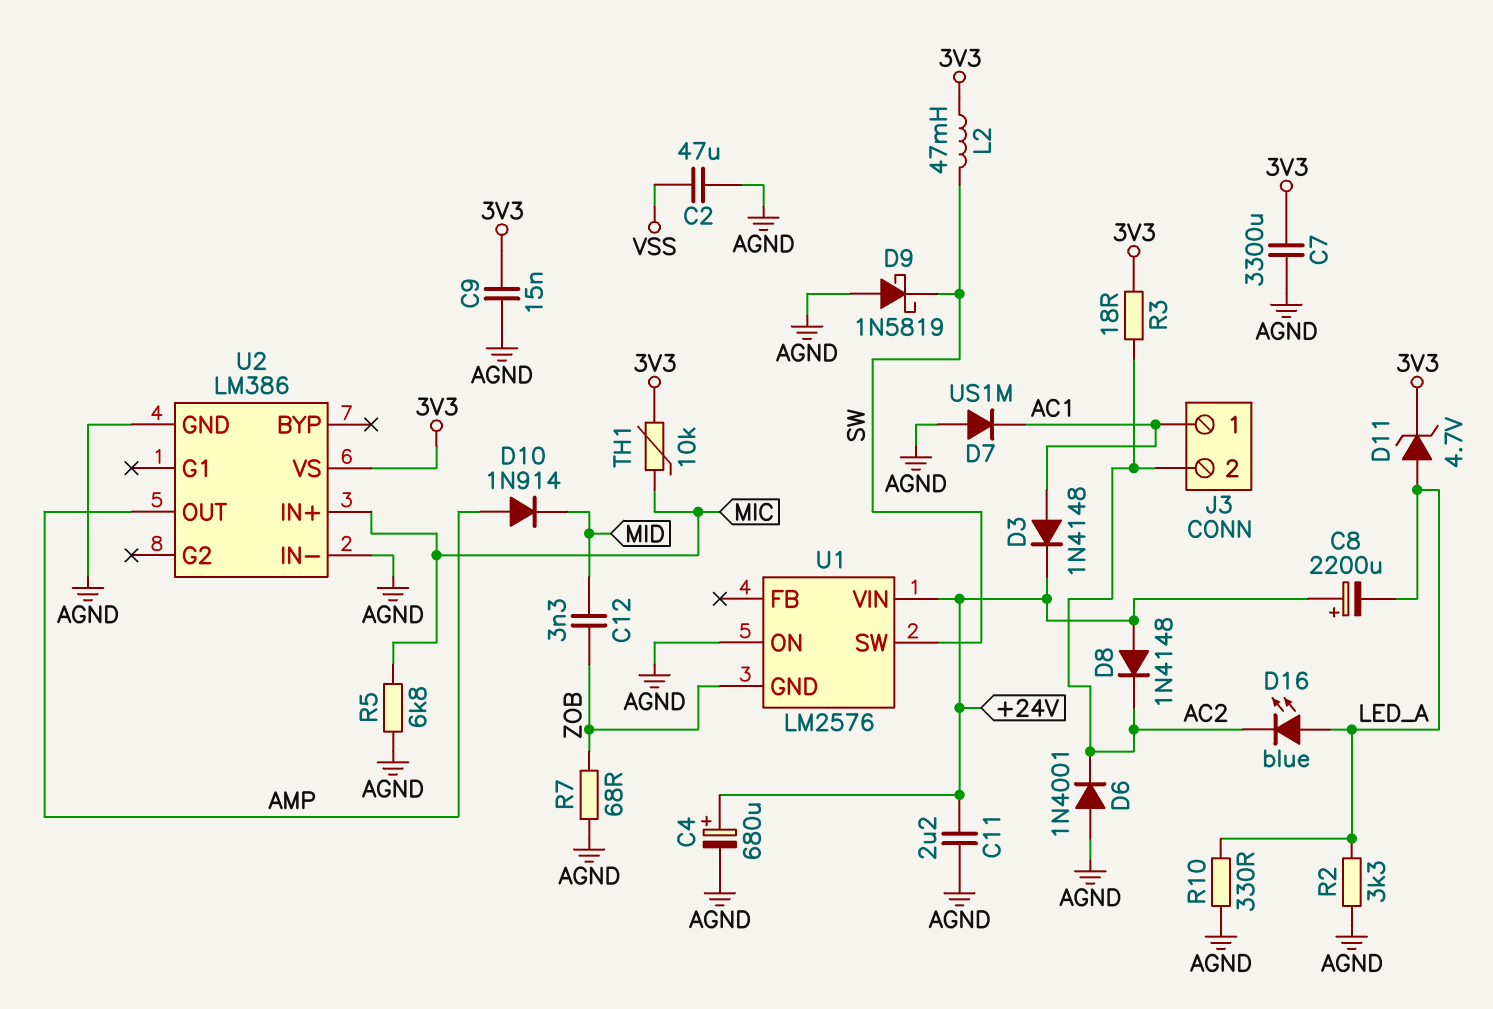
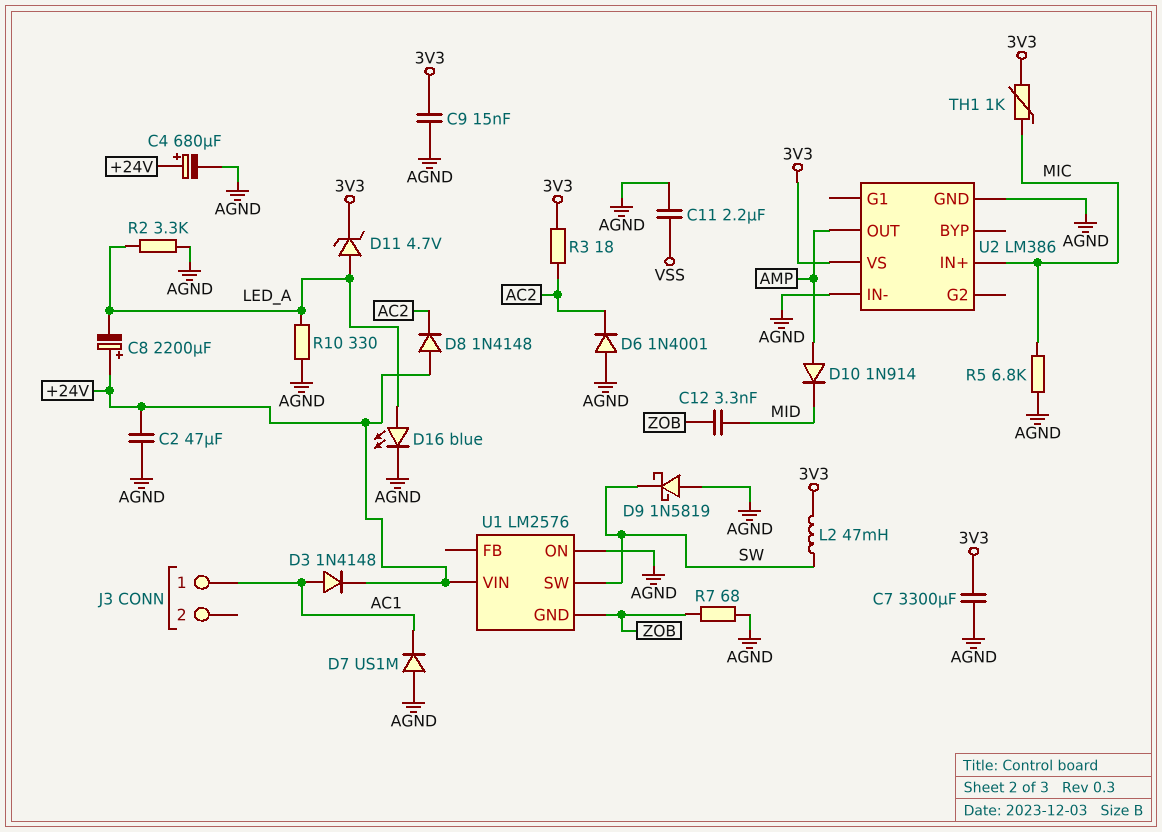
C2: 47uF (AGND, VSS) -> 47uF (+24V, AGND)
C11: 2.2uF (+24V, AGND) -> 2.2uF (AGND, VSS)
D16: LED blue (A LED_A, K AC2) -> LED blue (A LED_A, K AGND)
J3 pin 2: AC2 -> none
TH1: 10k (3V3, MIC) -> 1k (3V3, MIC)

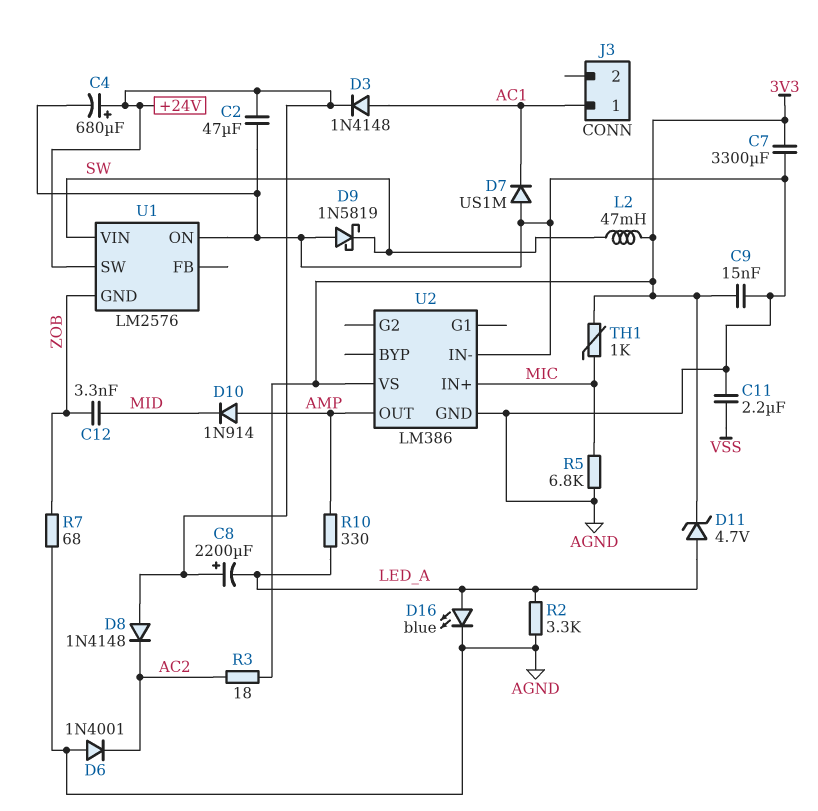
R10: 330 (AGND, LED_A) -> 330 (AMP, LED_A)
U1 pin SW: SW -> +24V
U1 pin VIN: +24V -> SW

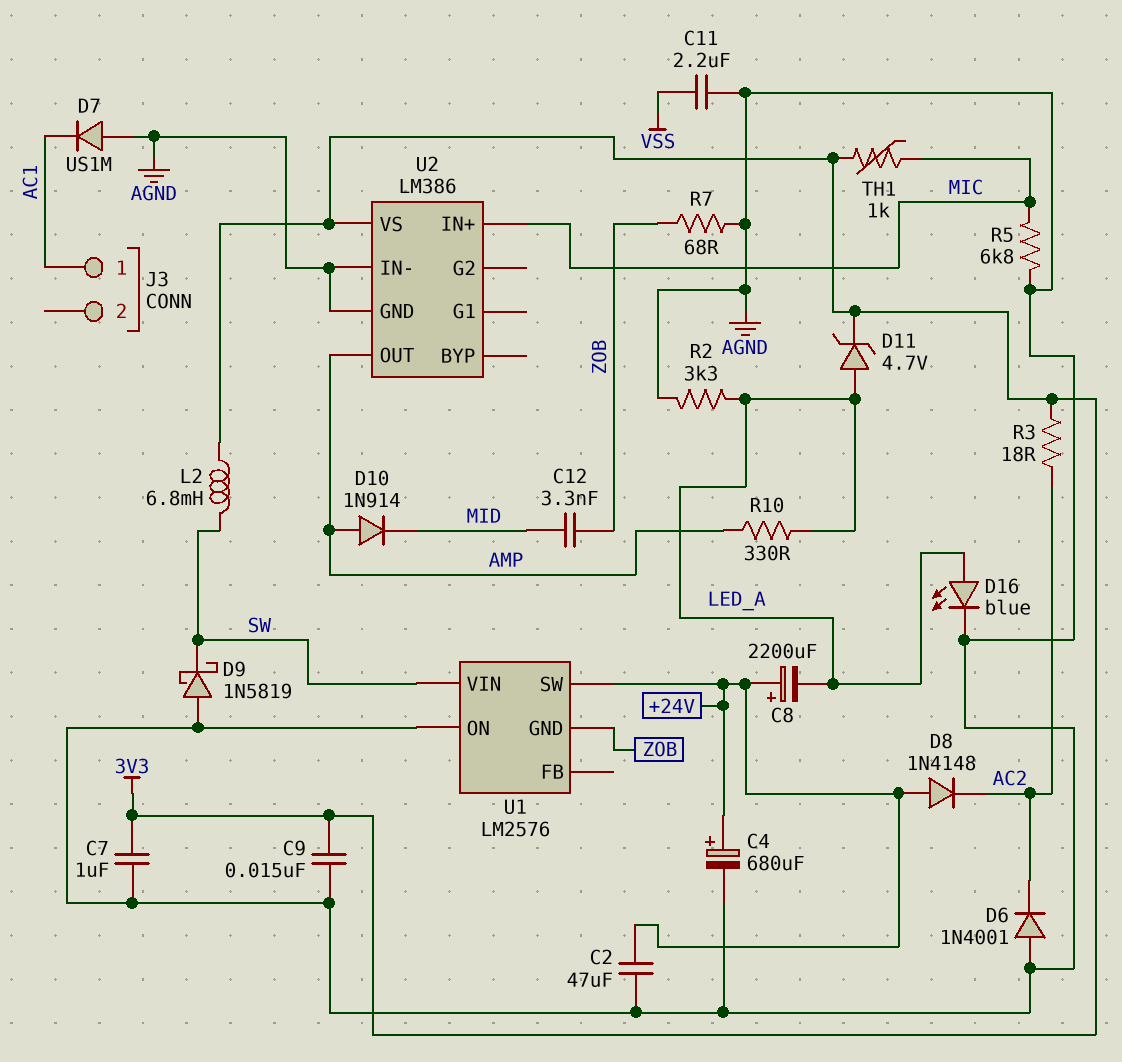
C7: 3300uF (3V3, AGND) -> 1uF (3V3, AGND)
D3: diode 1N4148 (A AC1, K +24V) -> none
L2: 47mH (3V3, SW) -> 6.8mH (3V3, SW)

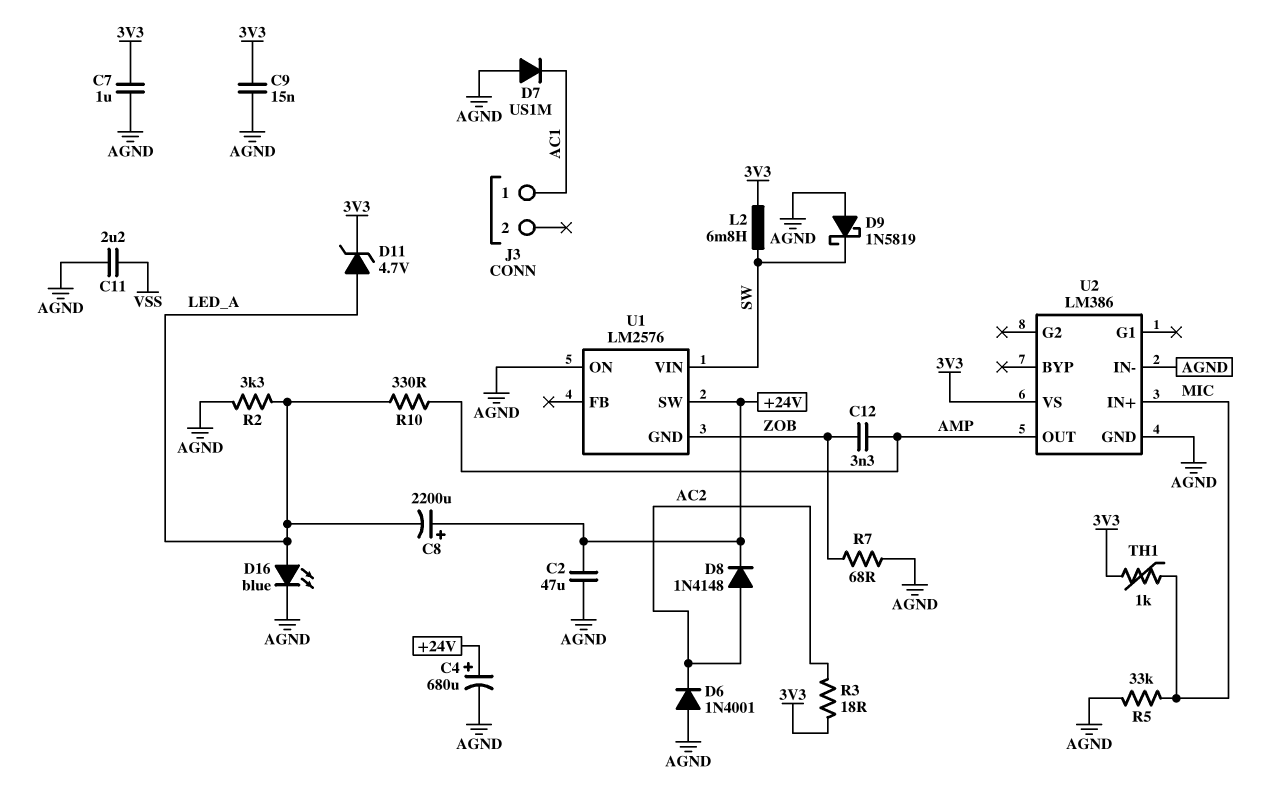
C12: 3.3nF (MID, ZOB) -> 3.3nF (AMP, ZOB)
D8: diode 1N4148 (A +24V, K AC2) -> diode 1N4148 (A AC2, K +24V)
D10: diode 1N914 (A AMP, K MID) -> none
R5: 6.8k (AGND, MIC) -> 33k (AGND, MIC)

